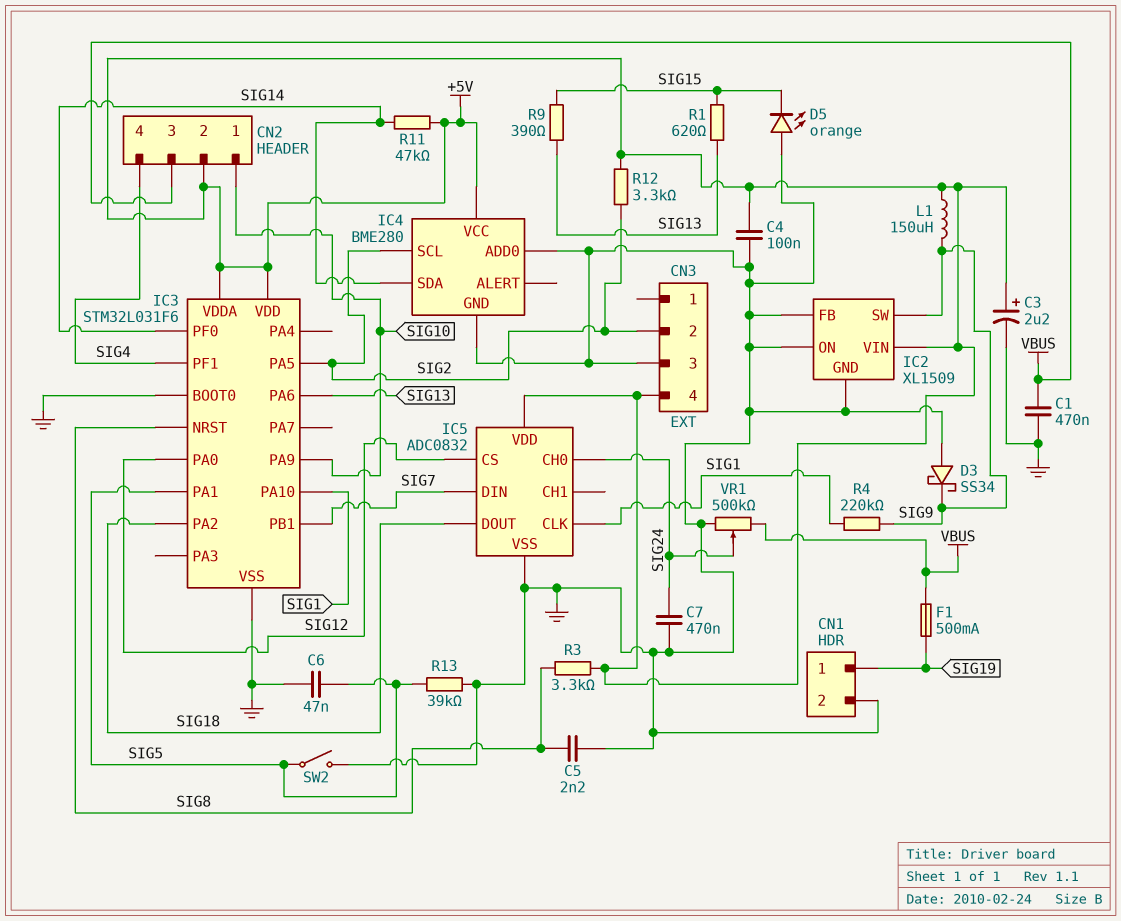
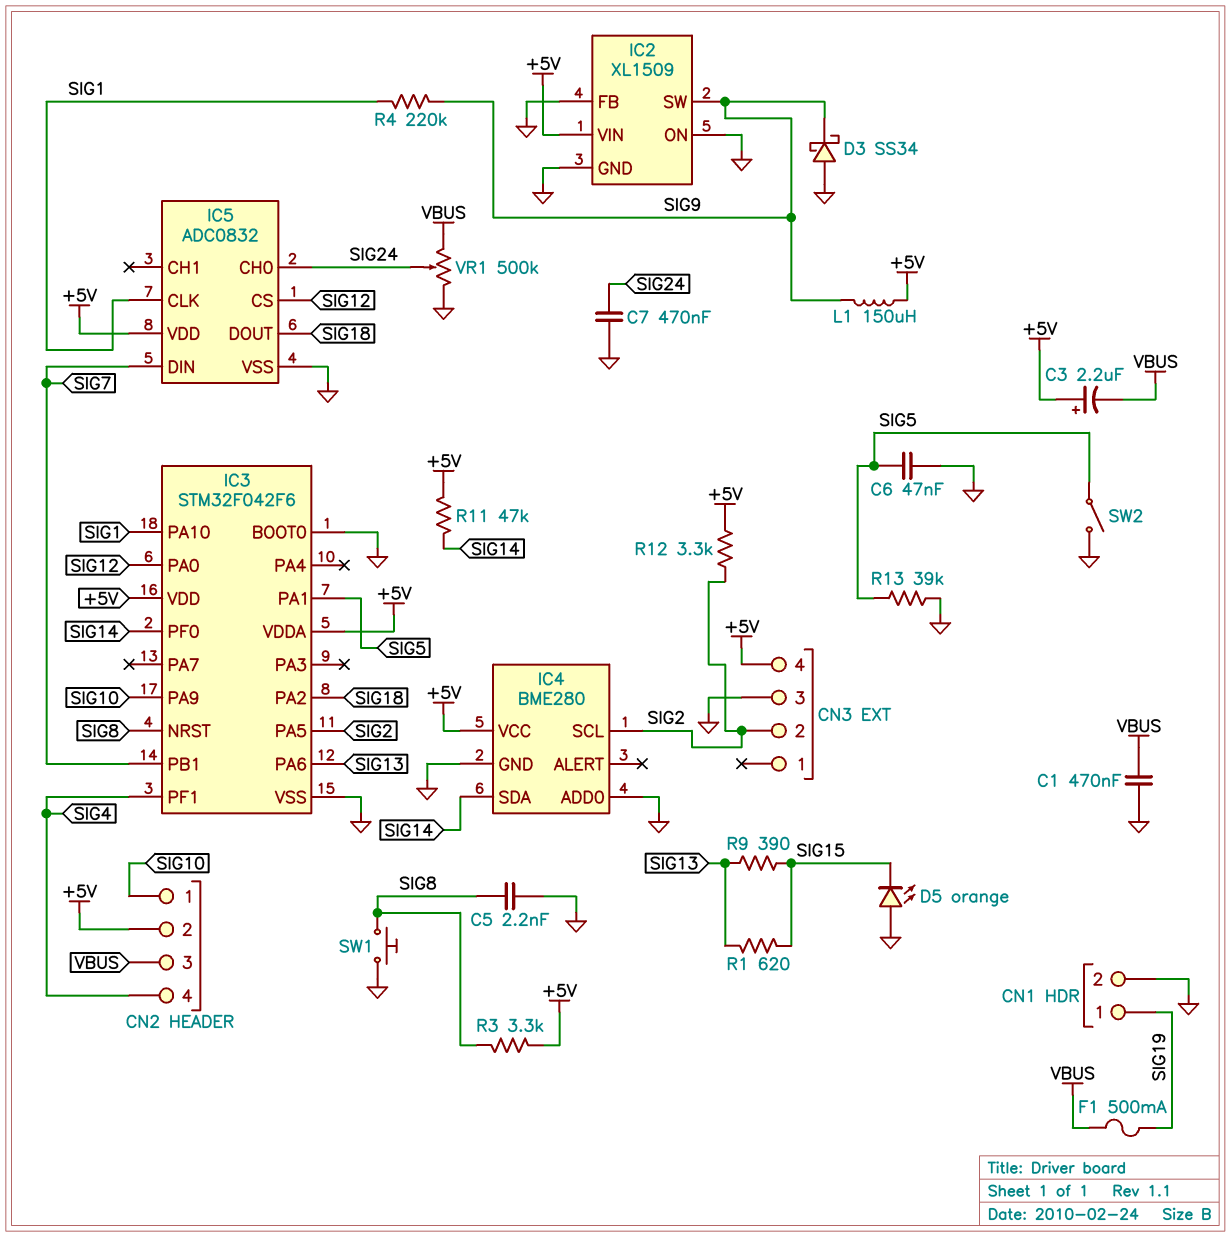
C3: 2.2uF (plus +5V, minus GND) -> 2.2uF (plus +5V, minus VBUS)
C4: 100nF (+5V, GND) -> none
IC3: STM32L031F6 -> STM32F042F6
SW1: none -> button (GND, SIG8)

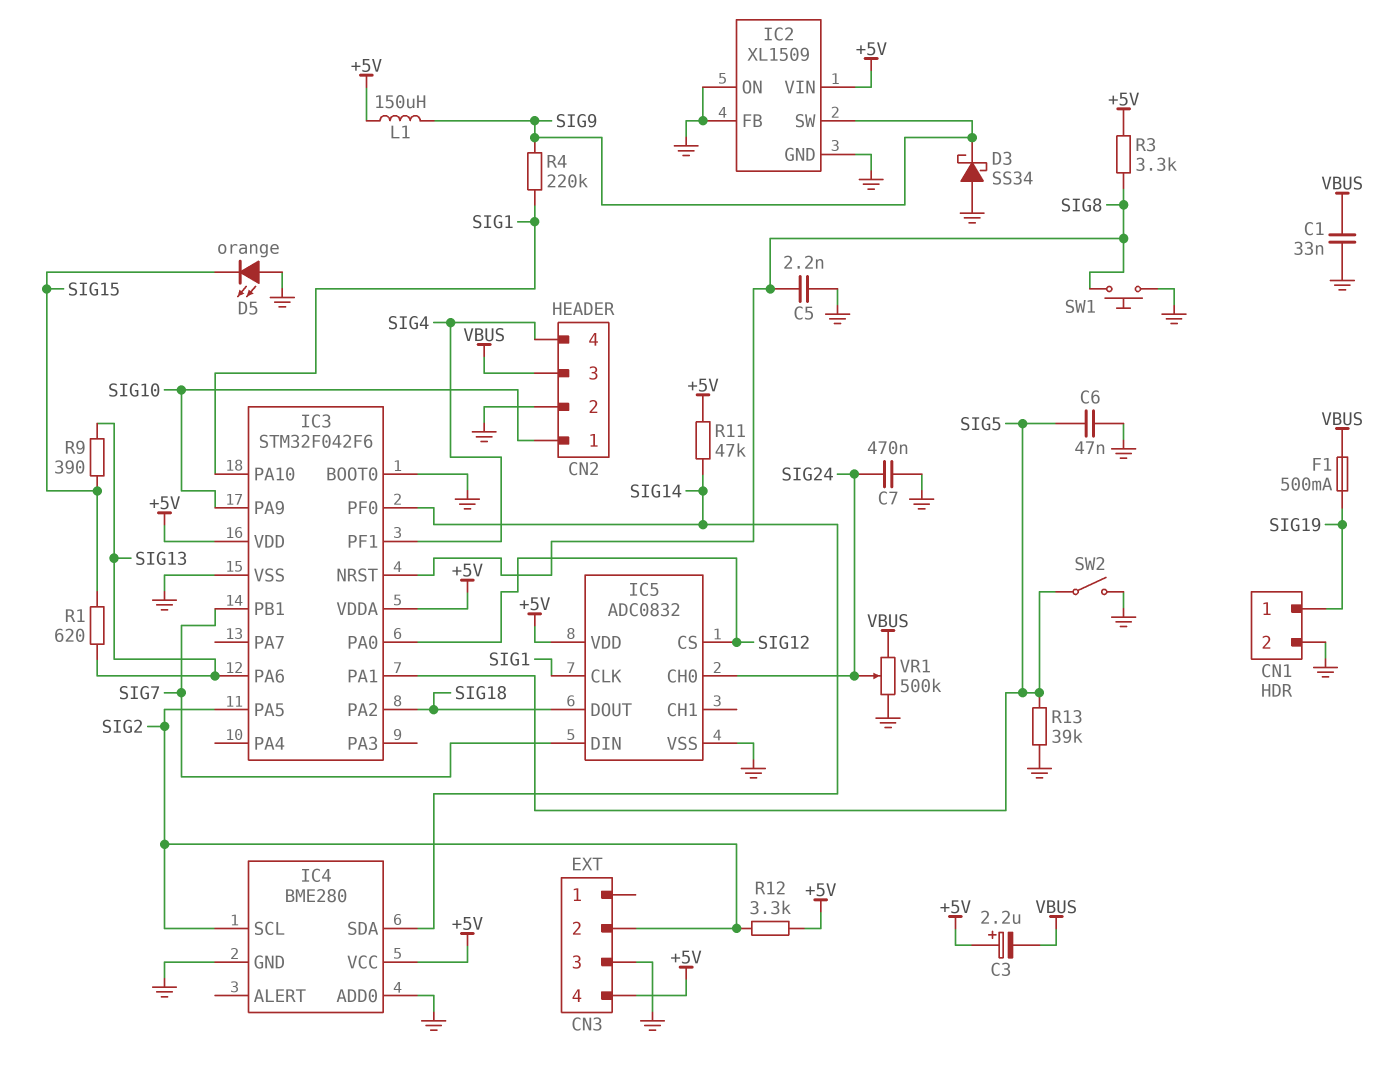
C1: 470nF (GND, VBUS) -> 33nF (GND, VBUS)
CN2 pin 2: +5V -> GND

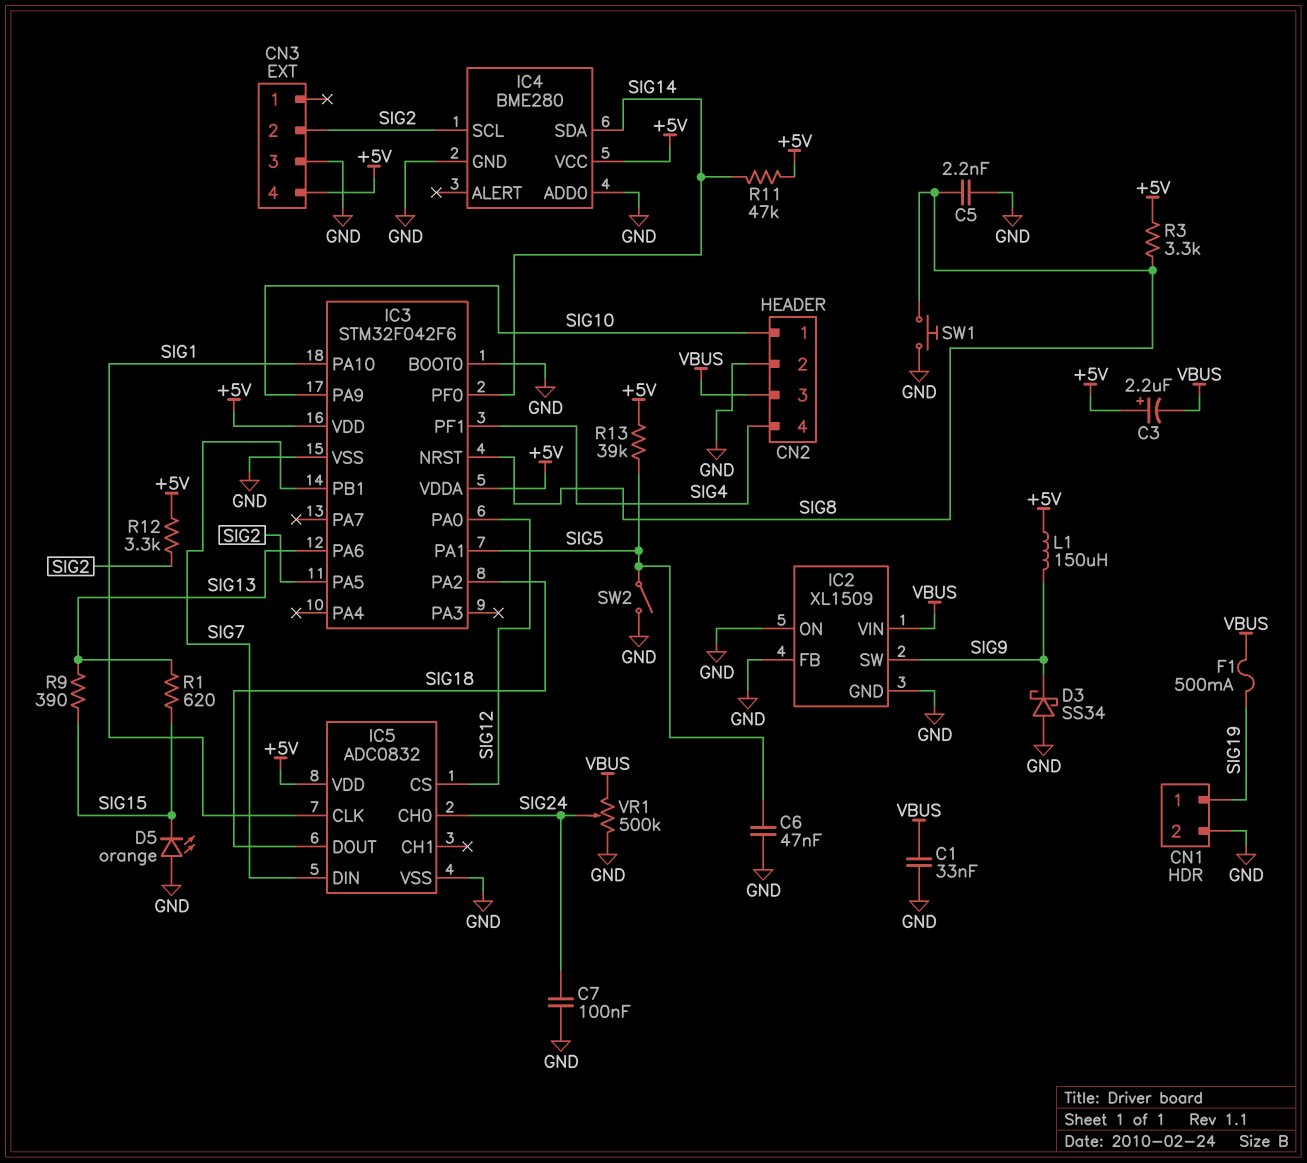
C7: 470nF (GND, SIG24) -> 100nF (GND, SIG24)
IC2 pin VIN: +5V -> VBUS
R4: 220k (SIG1, SIG9) -> none
R13: 39k (GND, SIG5) -> 39k (+5V, SIG5)

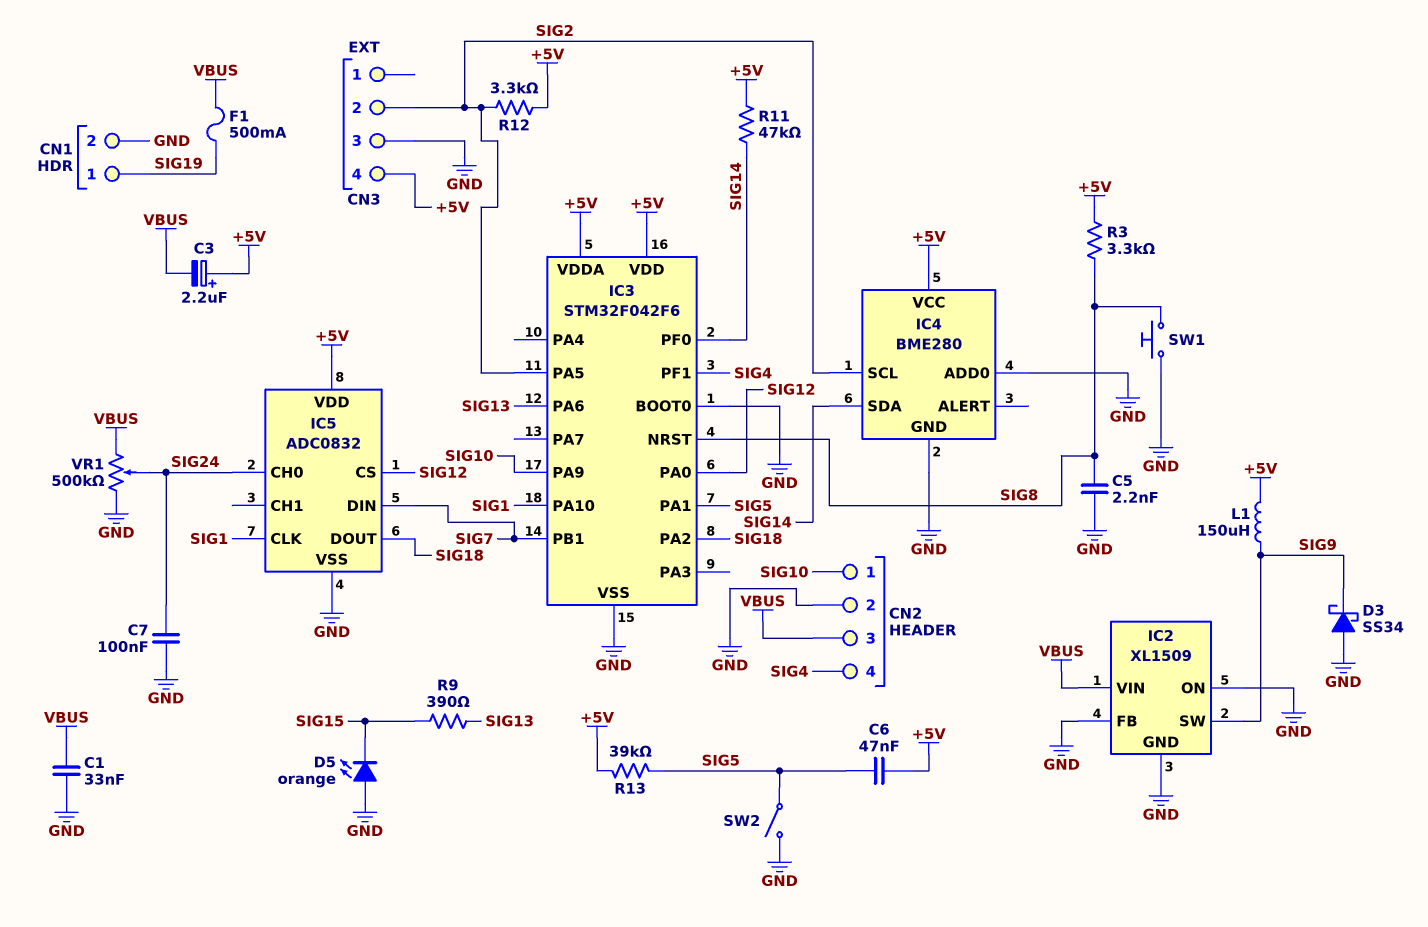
C6: 47nF (GND, SIG5) -> 47nF (+5V, SIG5)
R1: 620 (SIG13, SIG15) -> none

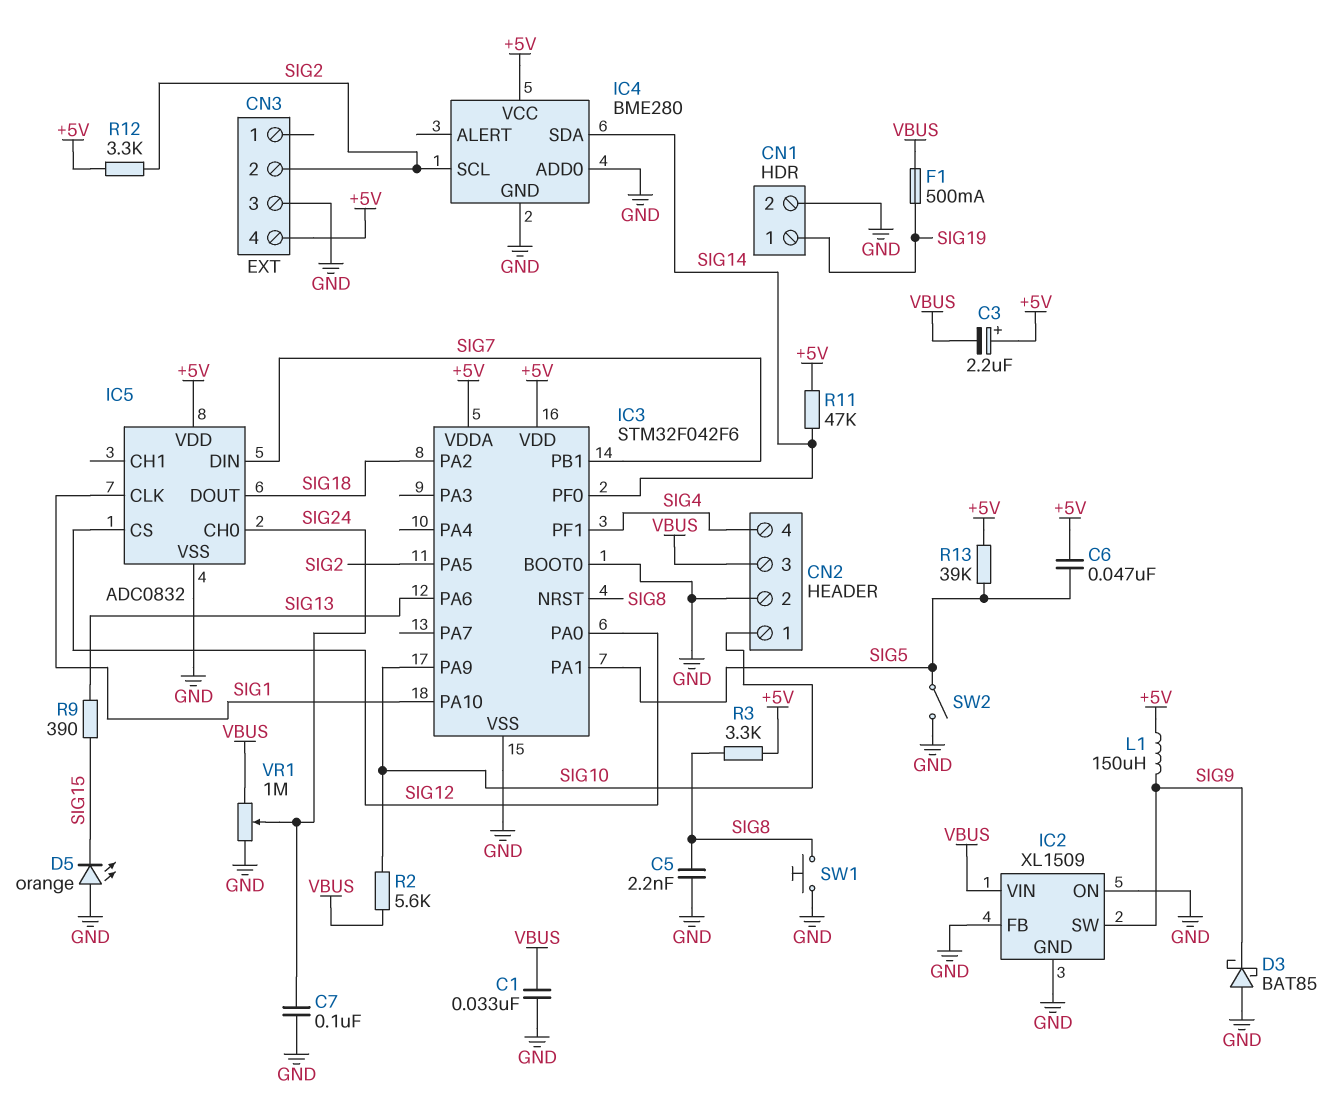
D3: schottky SS34 (A GND, K SIG9) -> schottky BAT85 (A GND, K SIG9)
R2: none -> 5.6k (SIG10, VBUS)
VR1: 500k (GND, VBUS, wiper SIG24) -> 1M (GND, VBUS, wiper SIG24)

